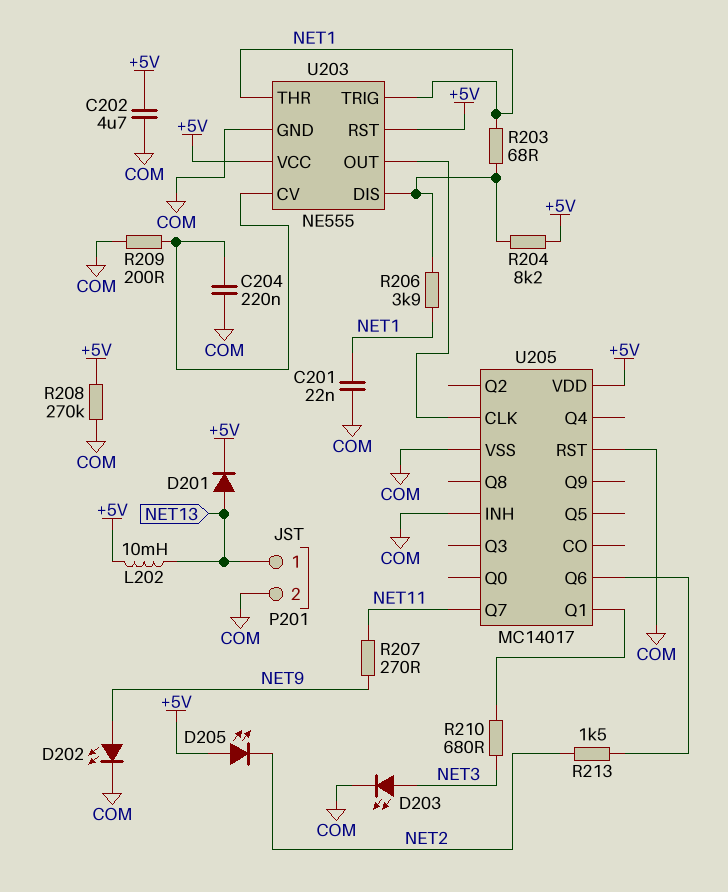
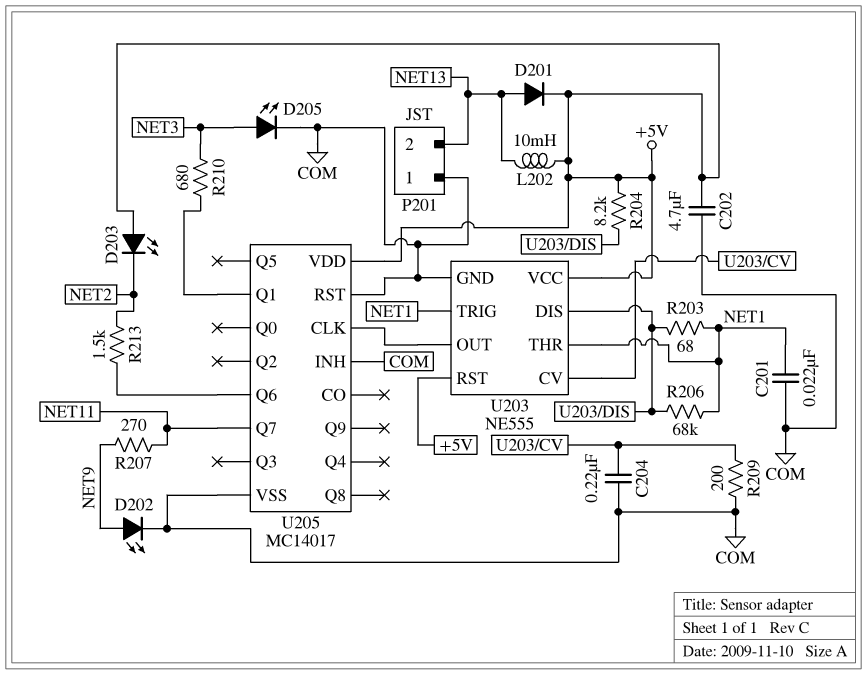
D203: LED (A NET3, K COM) -> LED (A +5V, K NET2)
D205: LED (A +5V, K NET2) -> LED (A NET3, K COM)
P201 pin 1: NET13 -> COM
P201 pin 2: COM -> NET13
R206: 3.9k (NET1, U203/DIS) -> 68k (NET1, U203/DIS)
R208: 270k (+5V, COM) -> none

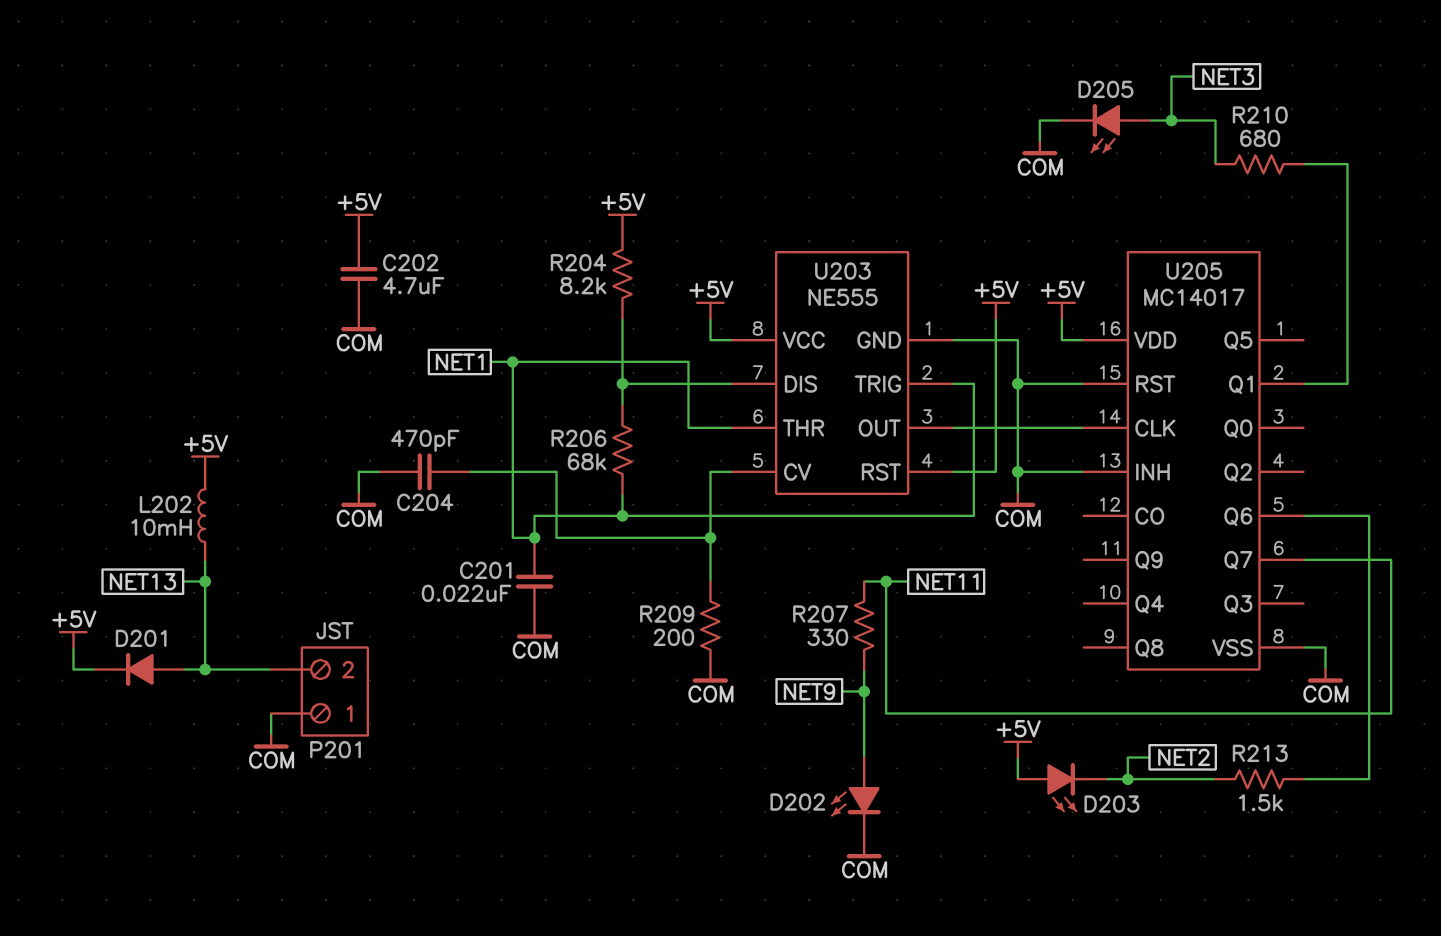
C204: 220nF (COM, U203/CV) -> 470pF (COM, U203/CV)
R203: 68 (NET1, U203/DIS) -> none
R207: 270 (NET9, NET11) -> 330 (NET9, NET11)

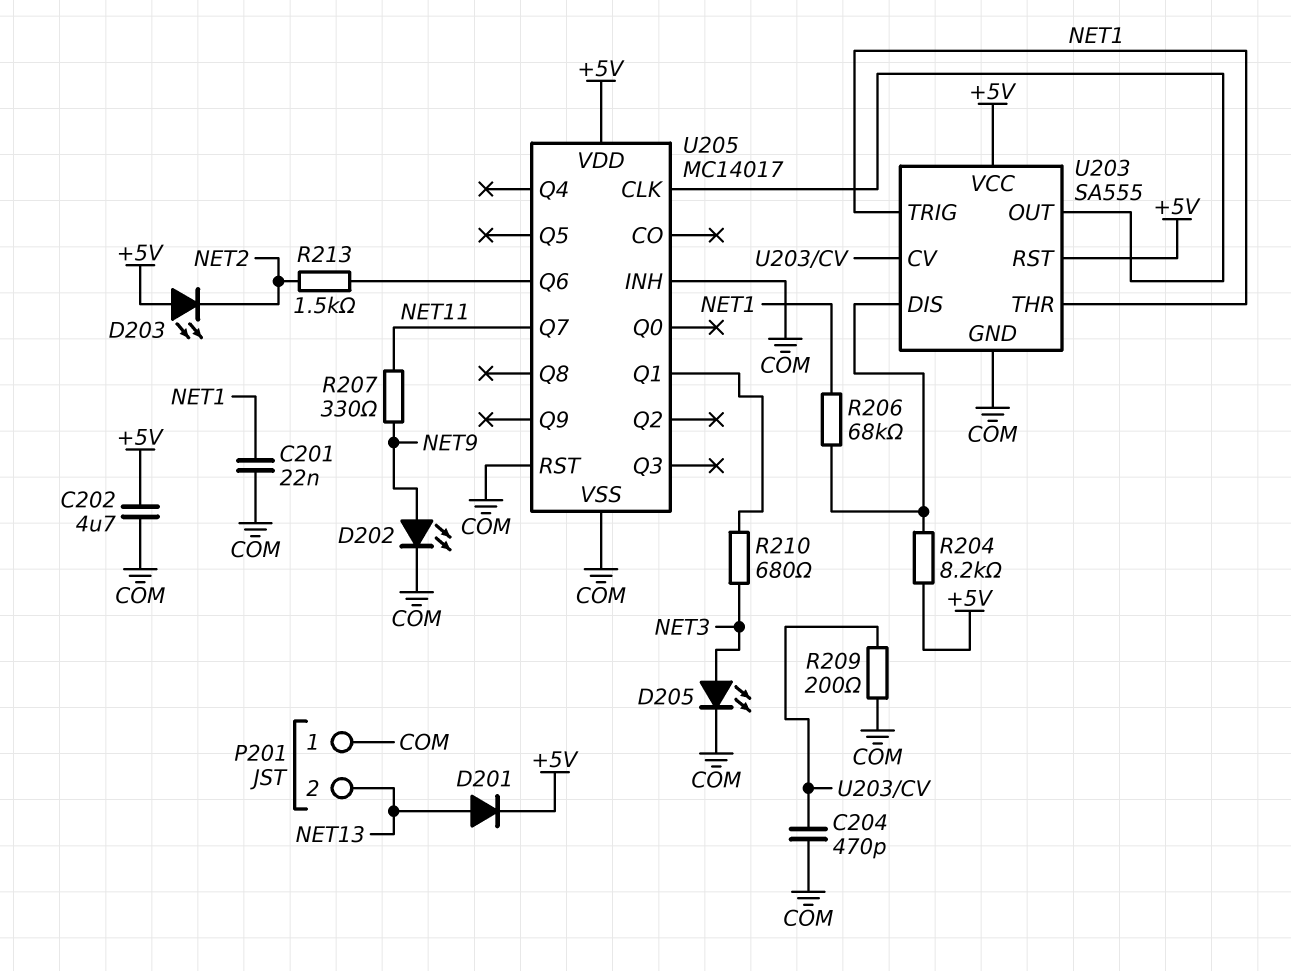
L202: 10mH (+5V, NET13) -> none
U203: NE555 -> SA555

